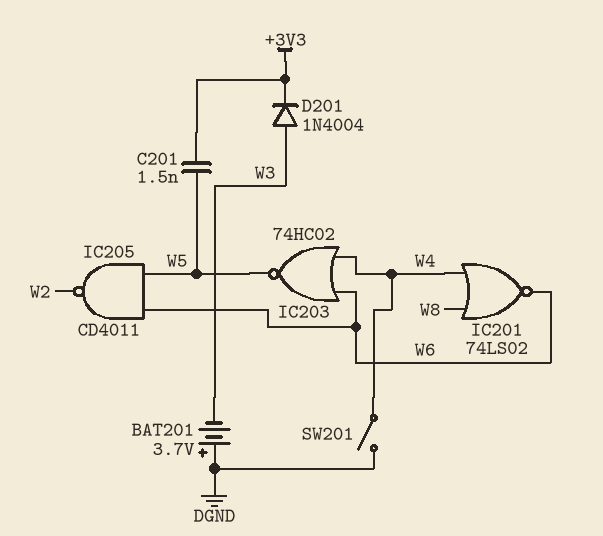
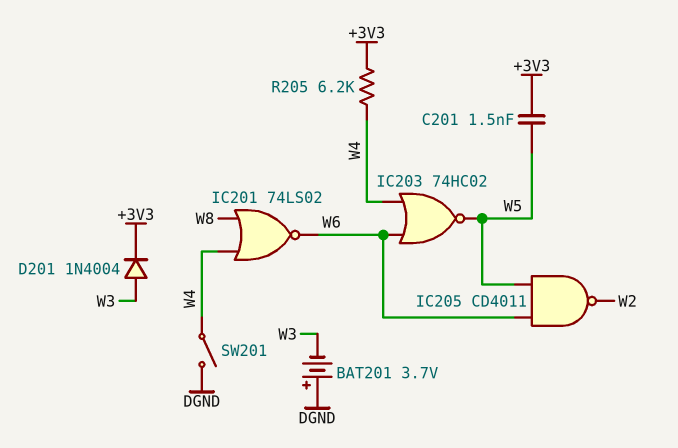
R205: none -> 6.2k (+3V3, W4)

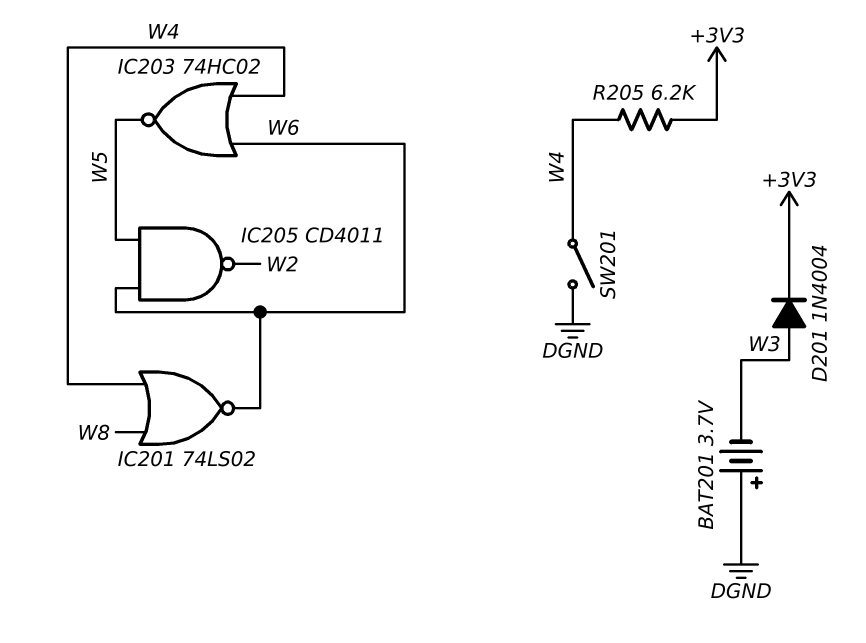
C201: 1.5nF (+3V3, W5) -> none

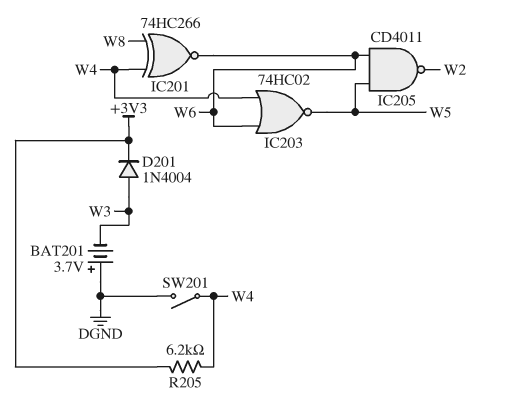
IC201: NOR 74LS02 (in W4, in W8, out W6) -> XNOR 74HC266 (in W4, in W8, out W6)

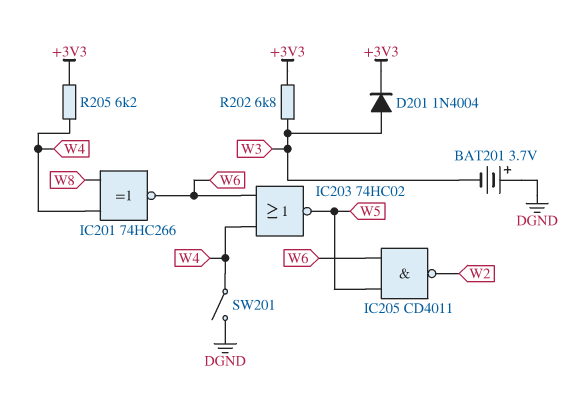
R202: none -> 6.8k (+3V3, W3)

